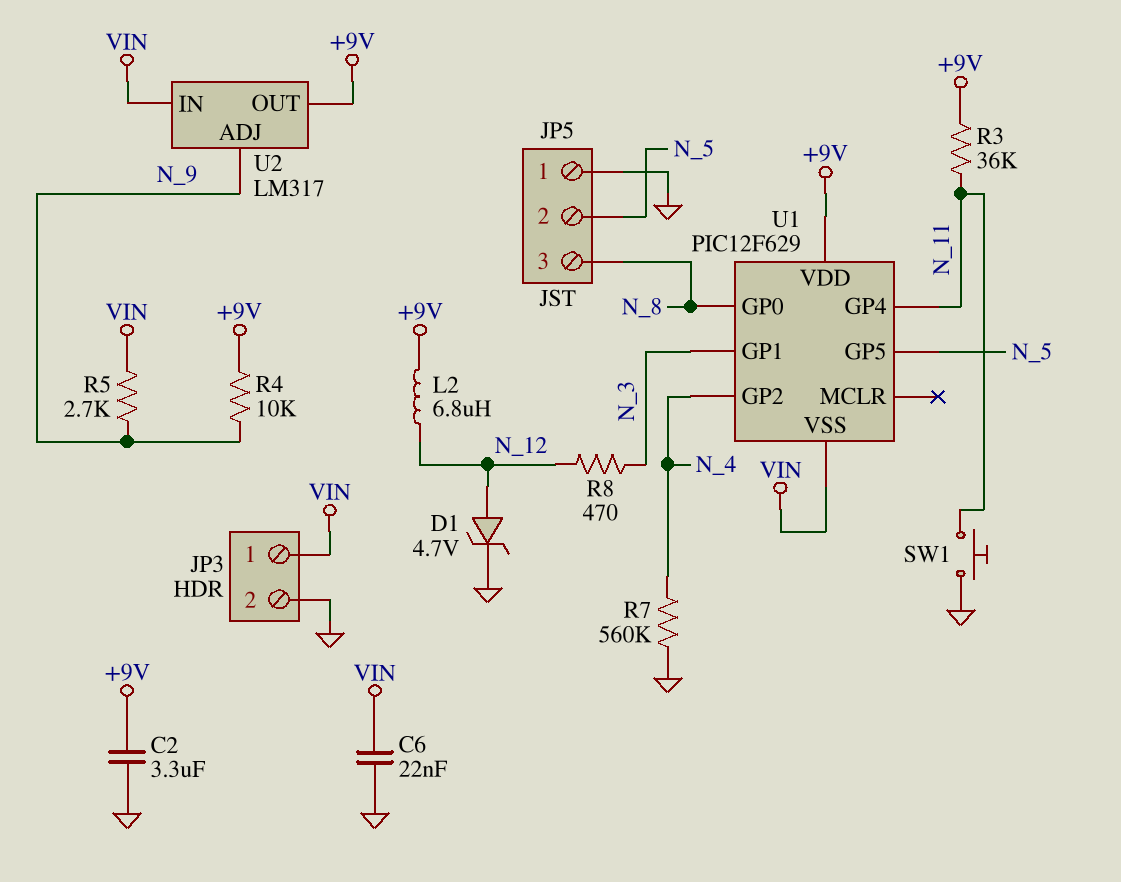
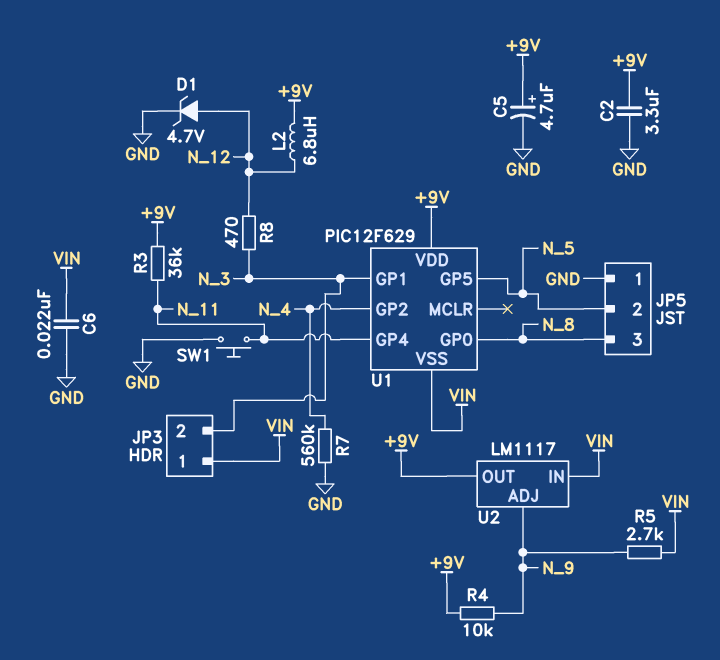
C5: none -> 4.7uF (plus +9V, minus GND)
JP3 pin 2: GND -> N_3
U2: LM317 -> LM1117

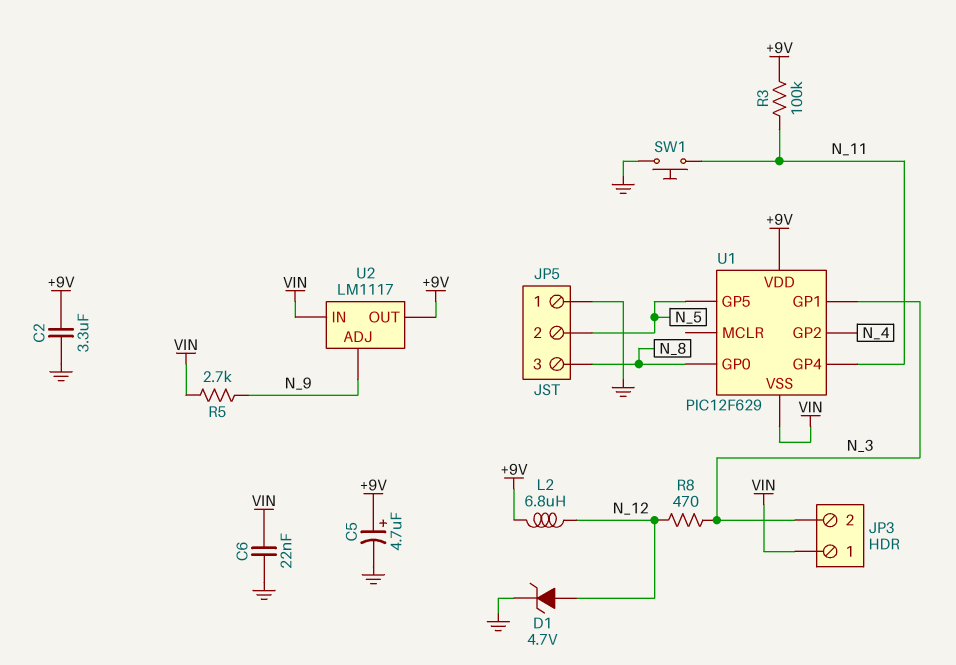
R3: 36k (+9V, N_11) -> 100k (+9V, N_11)
R4: 10k (+9V, N_9) -> none
R7: 560k (GND, N_4) -> none

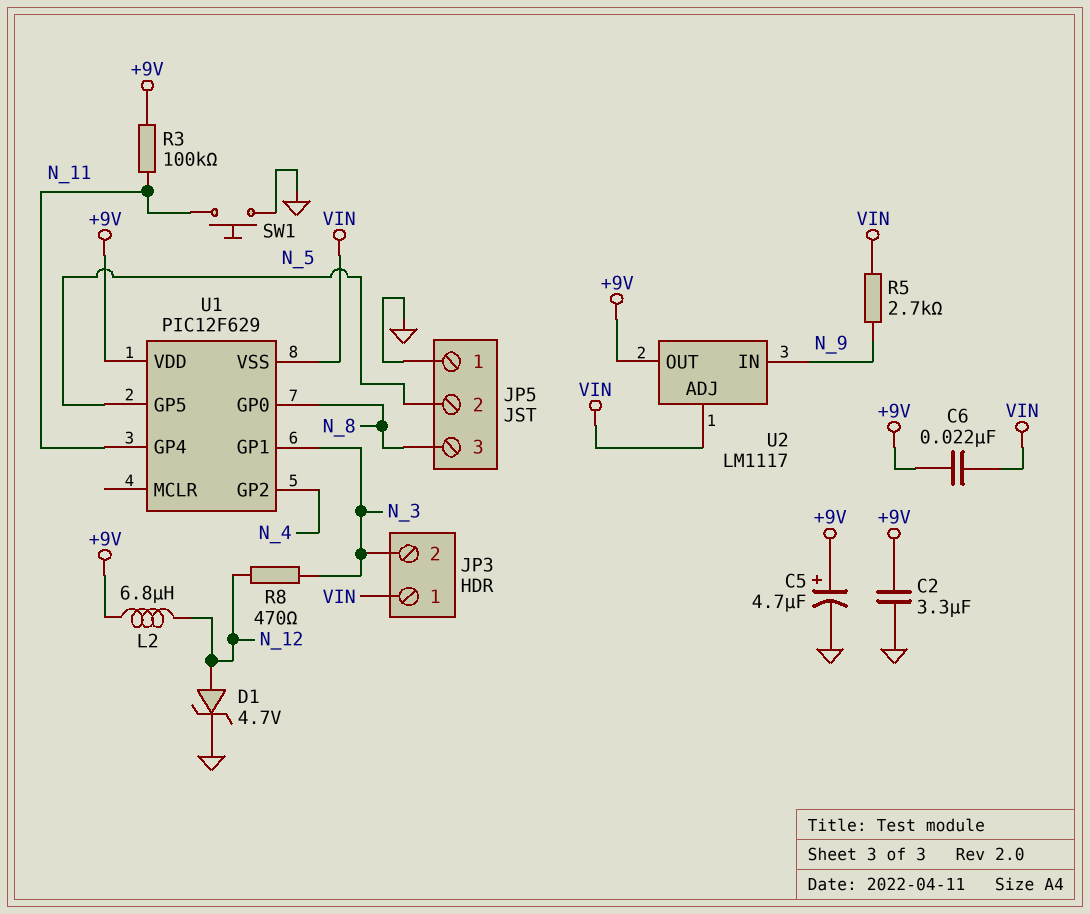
C6: 22nF (GND, VIN) -> 22nF (+9V, VIN)
U2 pin ADJ: N_9 -> VIN
U2 pin IN: VIN -> N_9

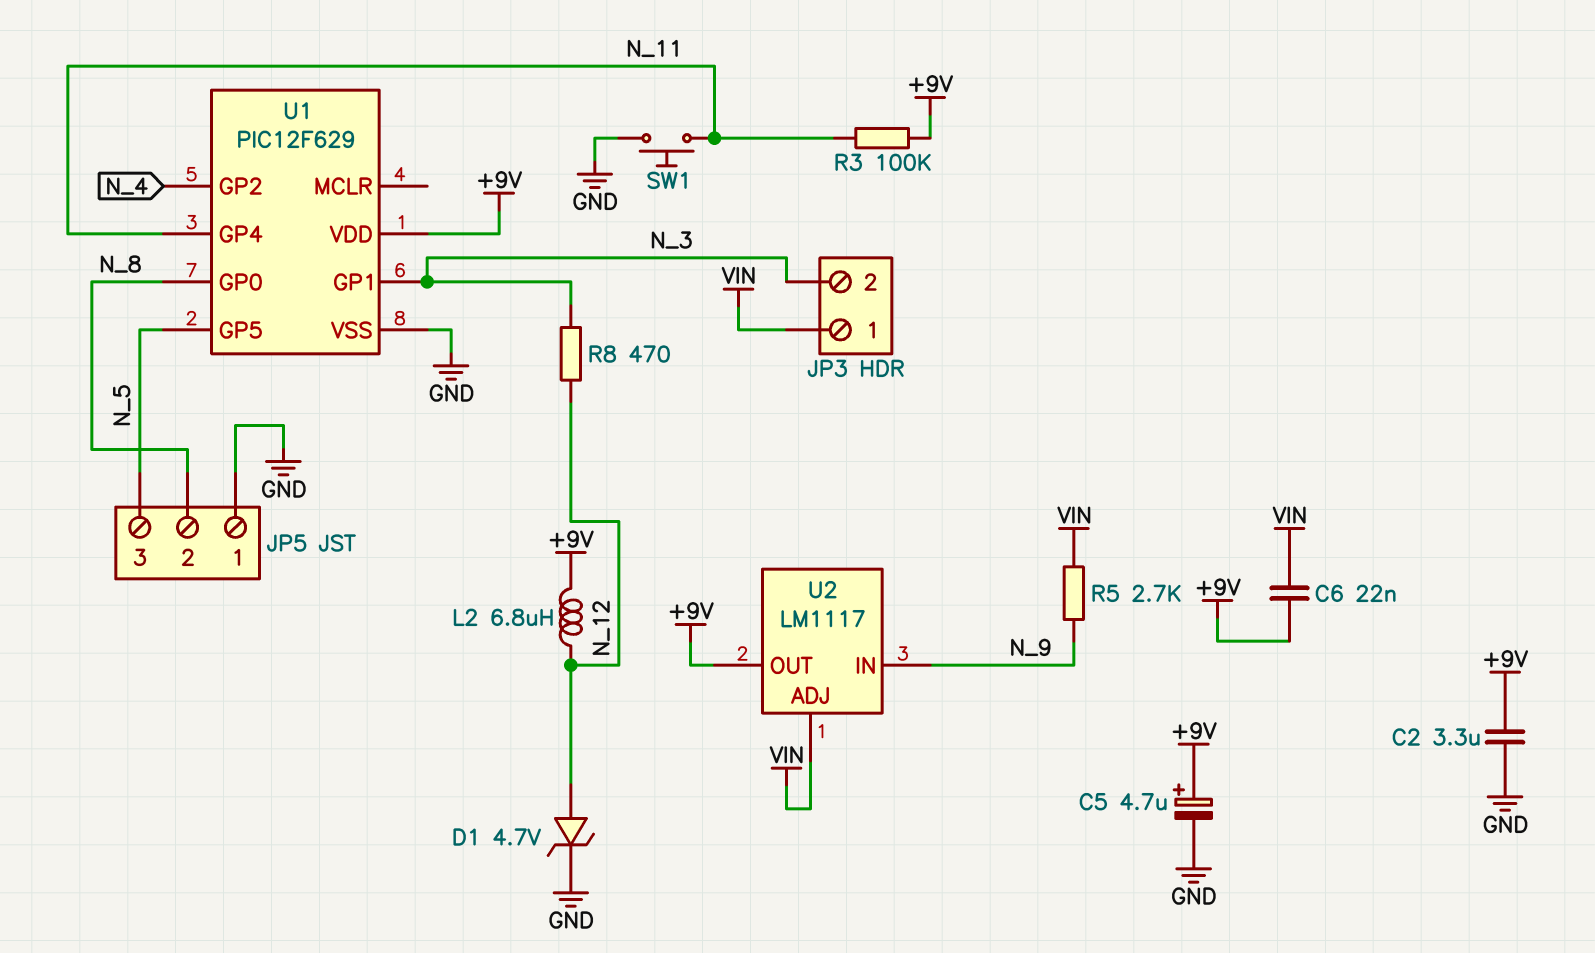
JP5 pin 2: N_5 -> N_8
JP5 pin 3: N_8 -> N_5
U1 pin VSS: VIN -> GND

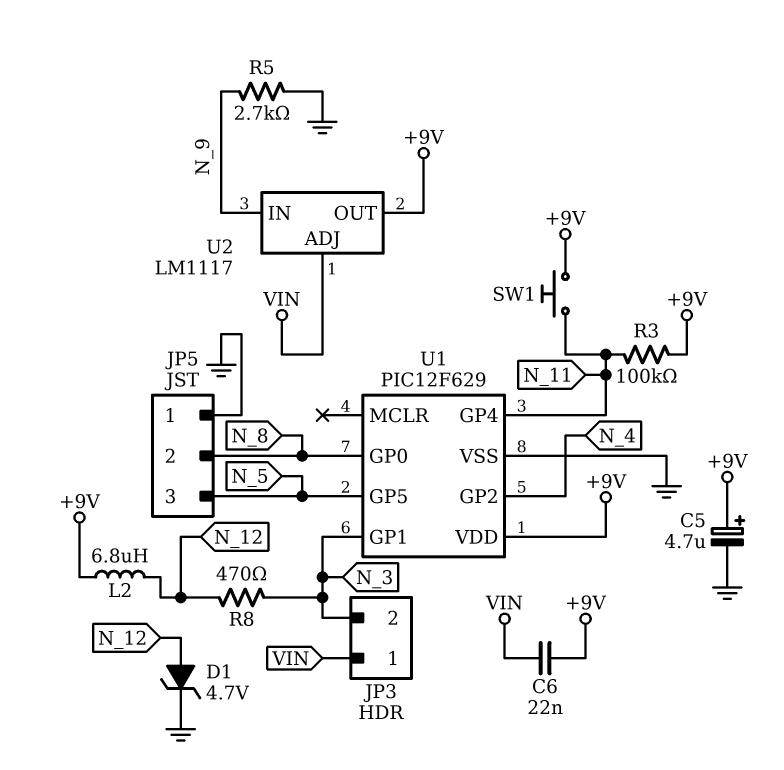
C2: 3.3uF (+9V, GND) -> none
R5: 2.7k (N_9, VIN) -> 2.7k (GND, N_9)
SW1: button (GND, N_11) -> button (+9V, N_11)

